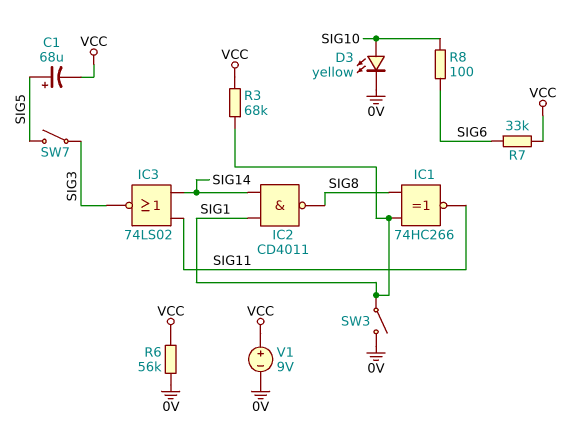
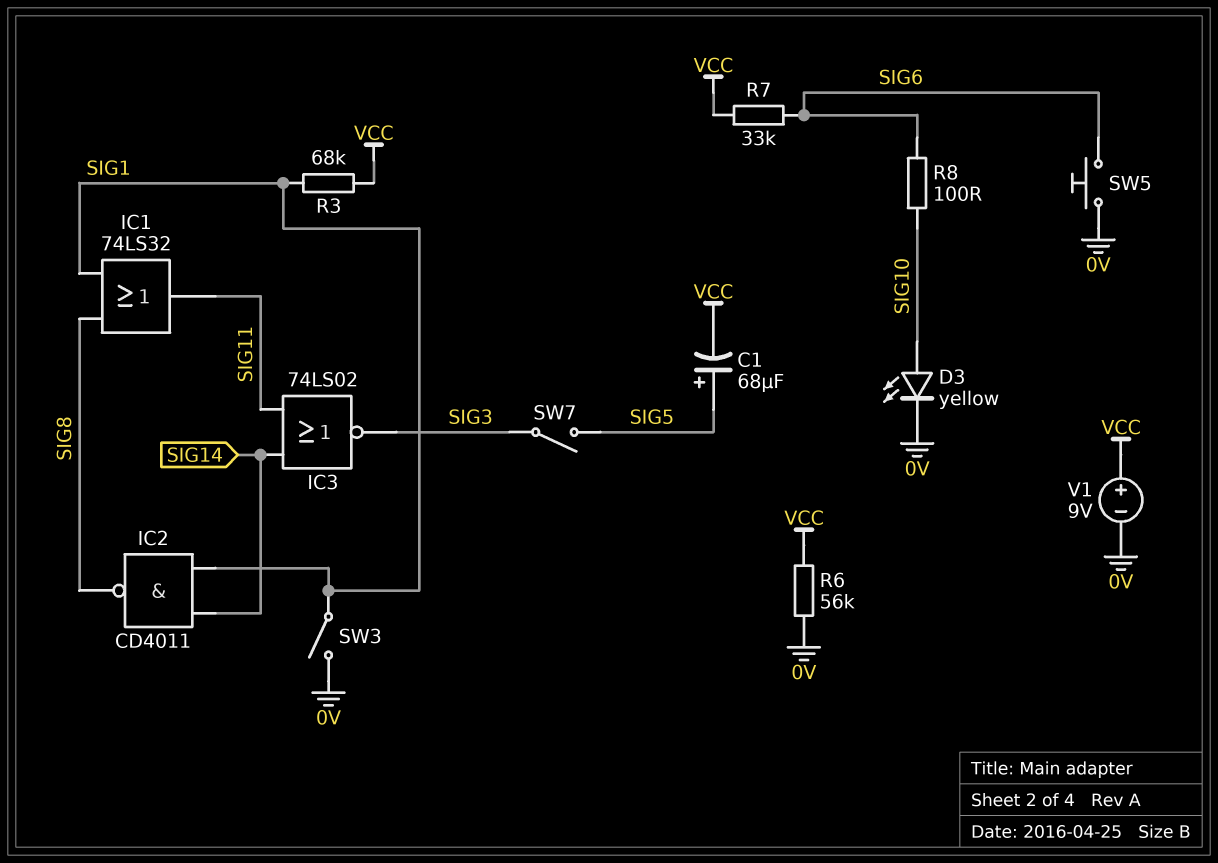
IC1: XNOR 74HC266 (in SIG1, in SIG8, out SIG11) -> OR 74LS32 (in SIG1, in SIG8, out SIG11)
SW5: none -> button (0V, SIG6)

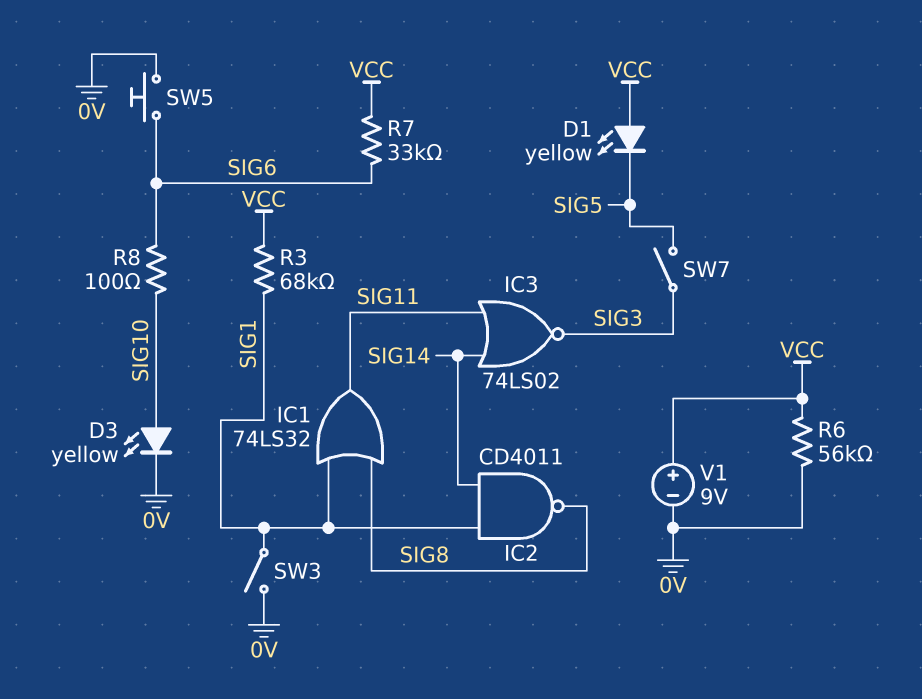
C1: 68uF (plus SIG5, minus VCC) -> none
D1: none -> LED yellow (A VCC, K SIG5)

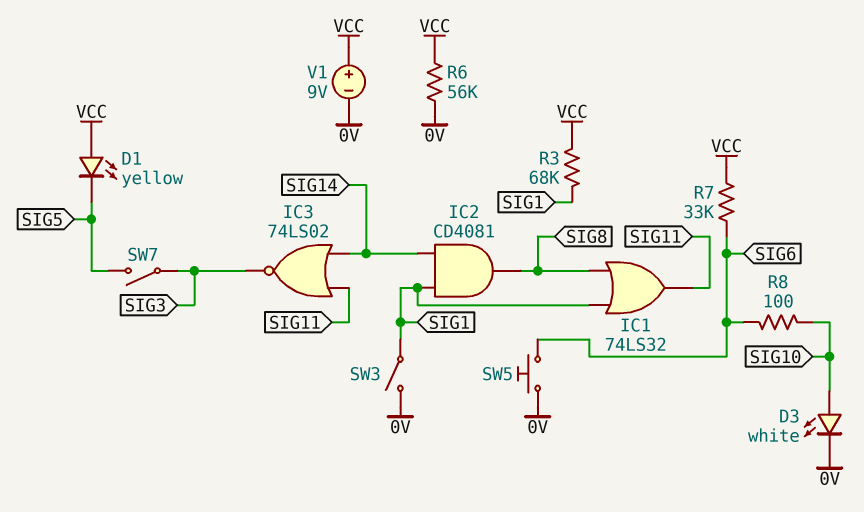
D3: LED yellow (A SIG10, K 0V) -> LED white (A SIG10, K 0V)
IC2: NAND CD4011 (in SIG1, in SIG14, out SIG8) -> AND CD4081 (in SIG1, in SIG14, out SIG8)

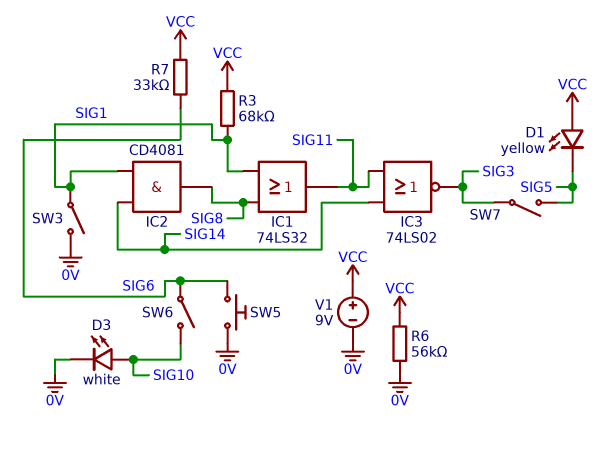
R8: 100 (SIG6, SIG10) -> none
SW6: none -> switch (SIG6, SIG10)

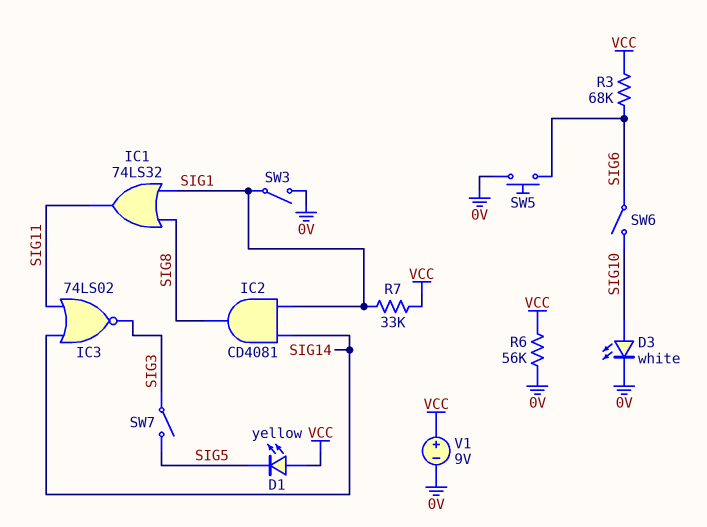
R3: 68k (SIG1, VCC) -> 68k (SIG6, VCC)
R7: 33k (SIG6, VCC) -> 33k (SIG1, VCC)

